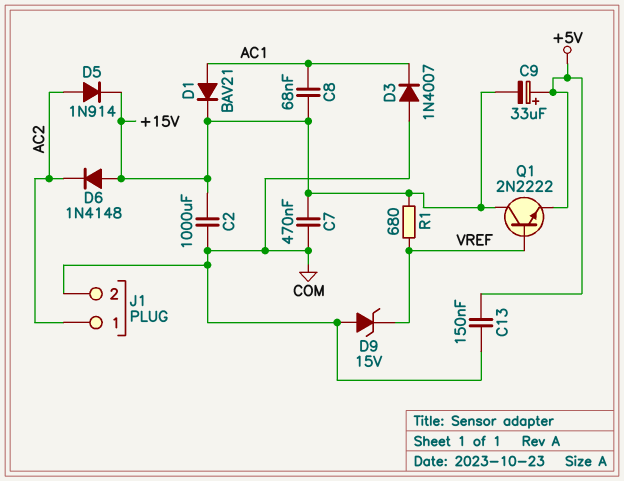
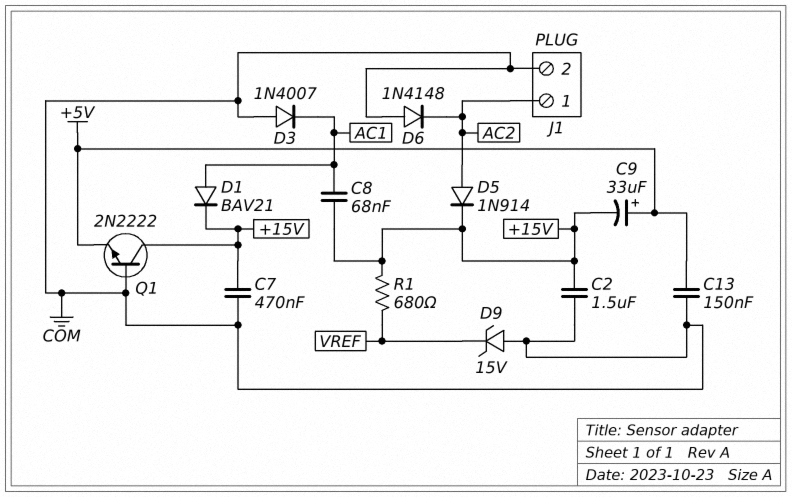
C2: 1000uF (+15V, COM) -> 1.5uF (+15V, COM)
D6: diode 1N4148 (A +15V, K AC2) -> diode 1N4148 (A COM, K AC2)
Q1: NPN 2N2222 (B VREF, C +15V, E +5V) -> NPN 2N2222 (B COM, C +15V, E +5V)

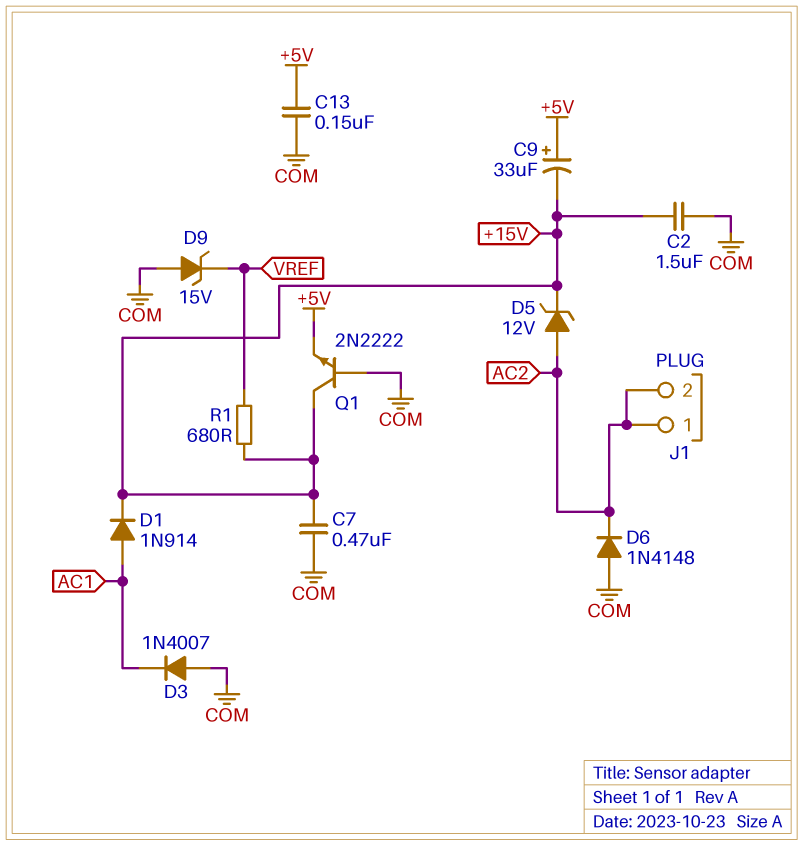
C8: 68nF (+15V, AC1) -> none
D1: diode BAV21 (A AC1, K +15V) -> diode 1N914 (A AC1, K +15V)
D5: diode 1N914 (A AC2, K +15V) -> zener 12V (A AC2, K +15V)
J1 pin 2: COM -> AC2

